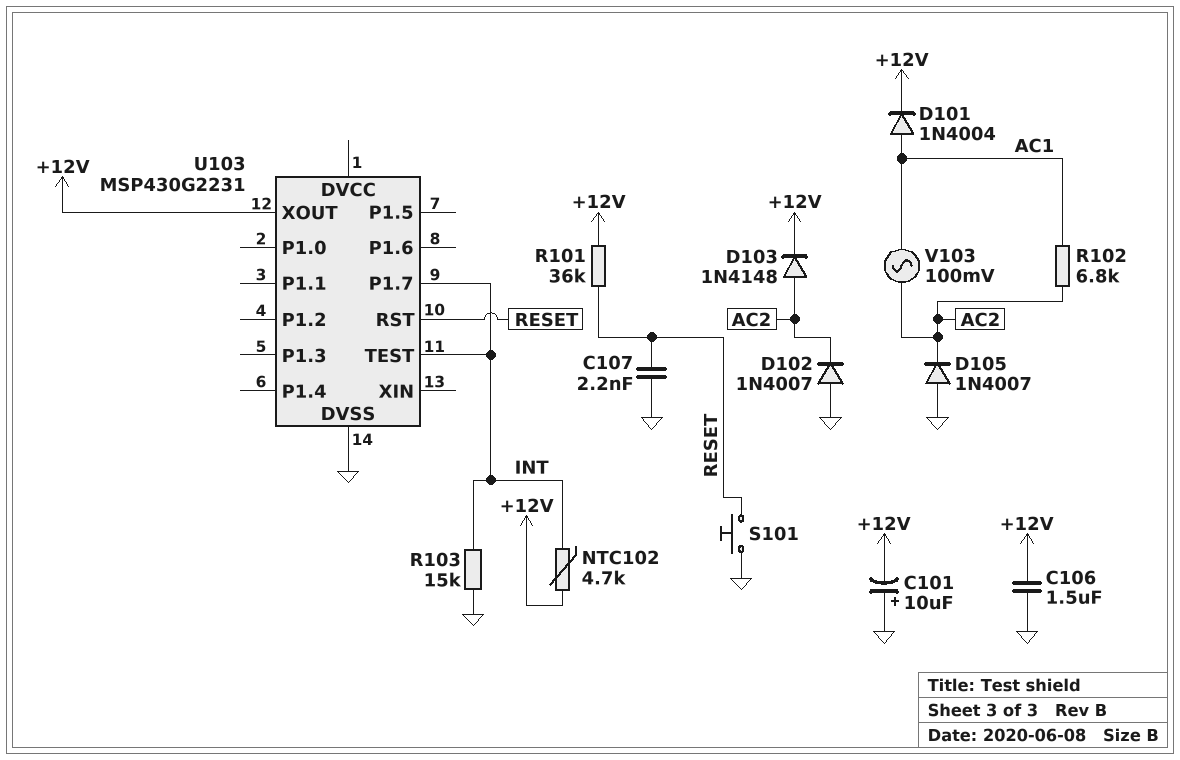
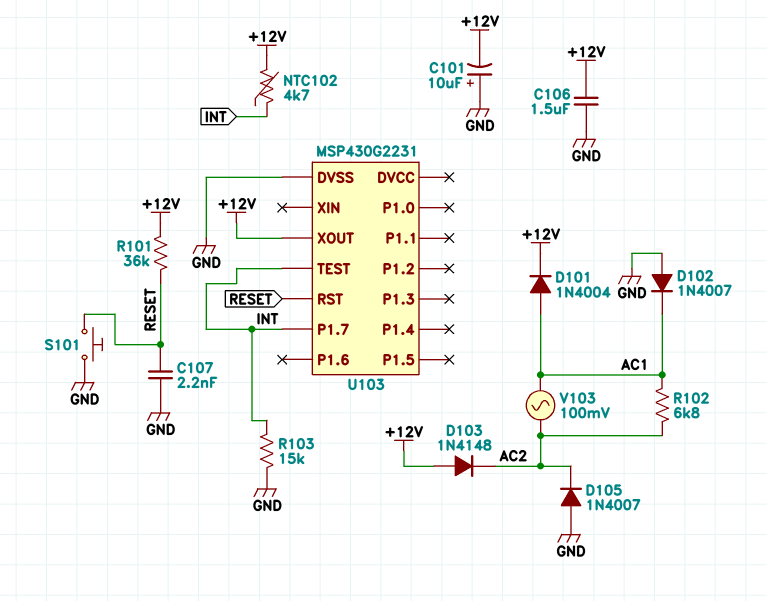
D102: diode 1N4007 (A GND, K AC2) -> diode 1N4007 (A GND, K AC1)
D103: diode 1N4148 (A AC2, K +12V) -> diode 1N4148 (A +12V, K AC2)

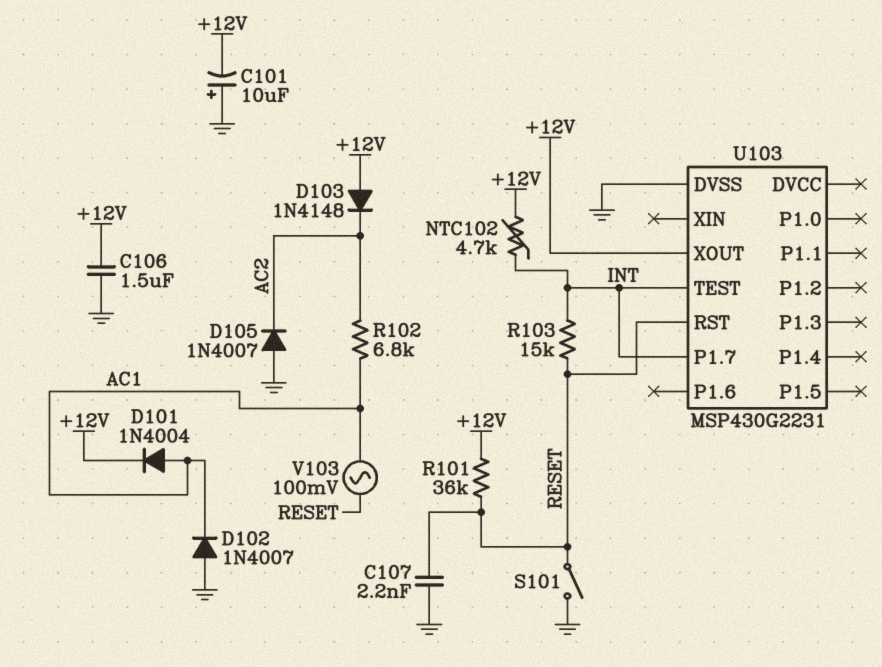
R103: 15k (GND, INT) -> 15k (INT, RESET)
S101: button (GND, RESET) -> switch (GND, RESET)
V103: AC 100mV (AC1, AC2) -> AC 100mV (AC1, RESET)

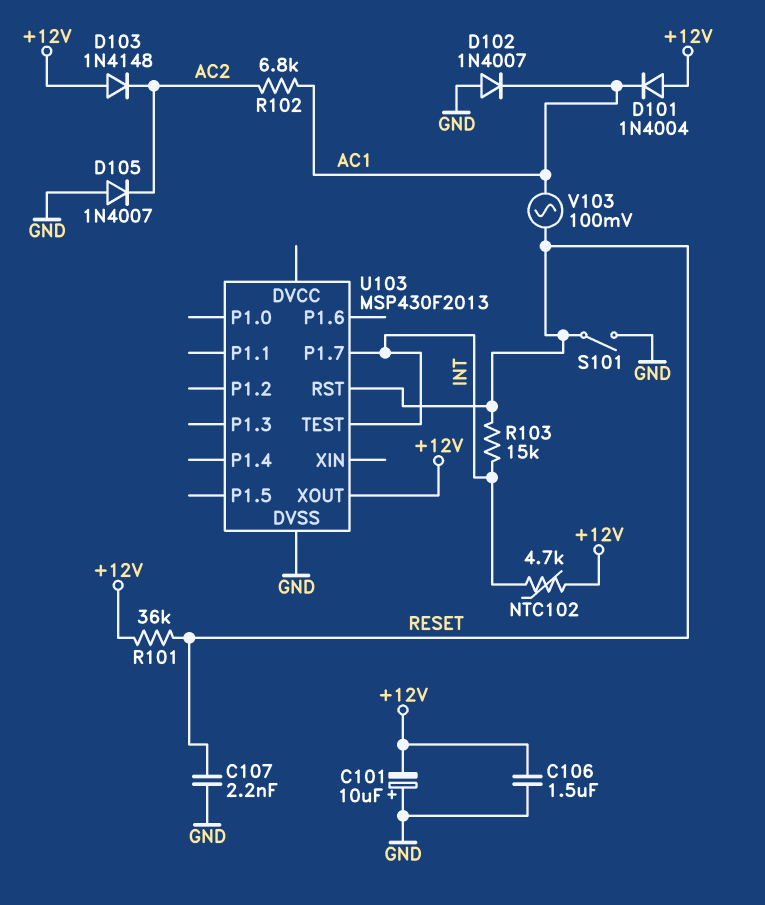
D101: diode 1N4004 (A AC1, K +12V) -> diode 1N4004 (A +12V, K AC1)
U103: MSP430G2231 -> MSP430F2013

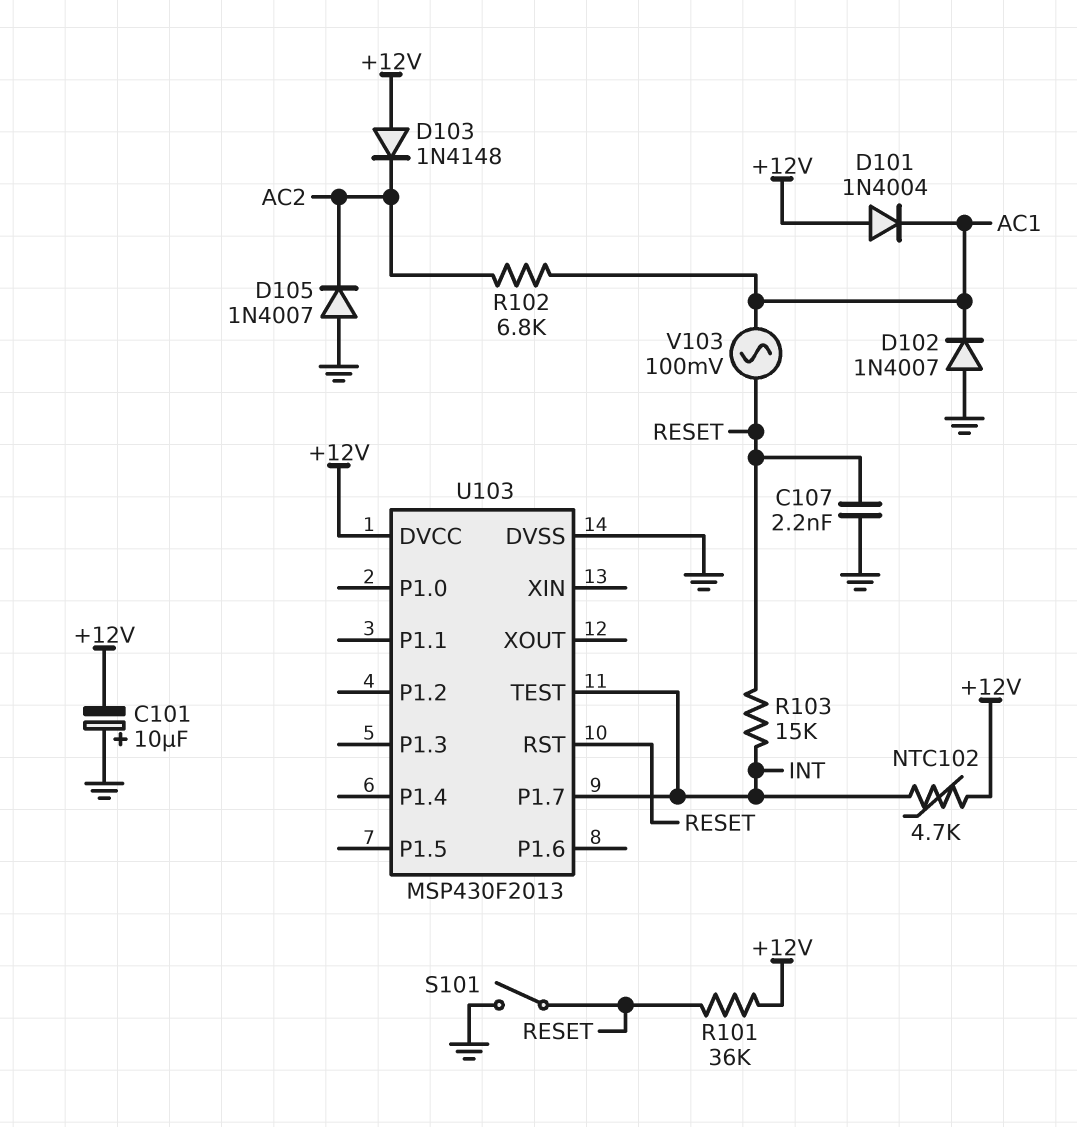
C106: 1.5uF (+12V, GND) -> none
U103 pin DVCC: none -> +12V
U103 pin XOUT: +12V -> none

